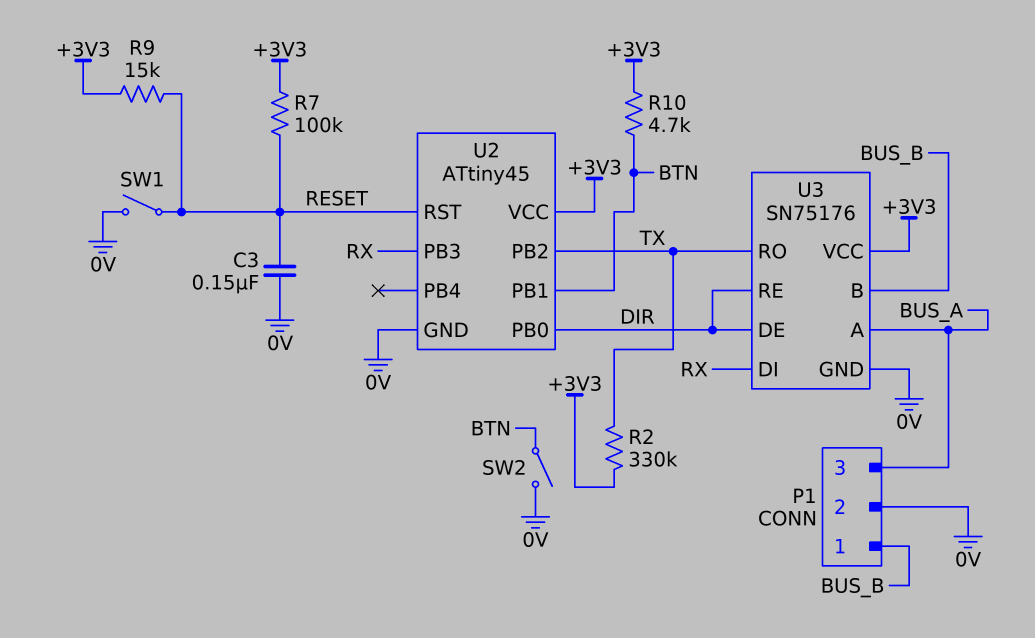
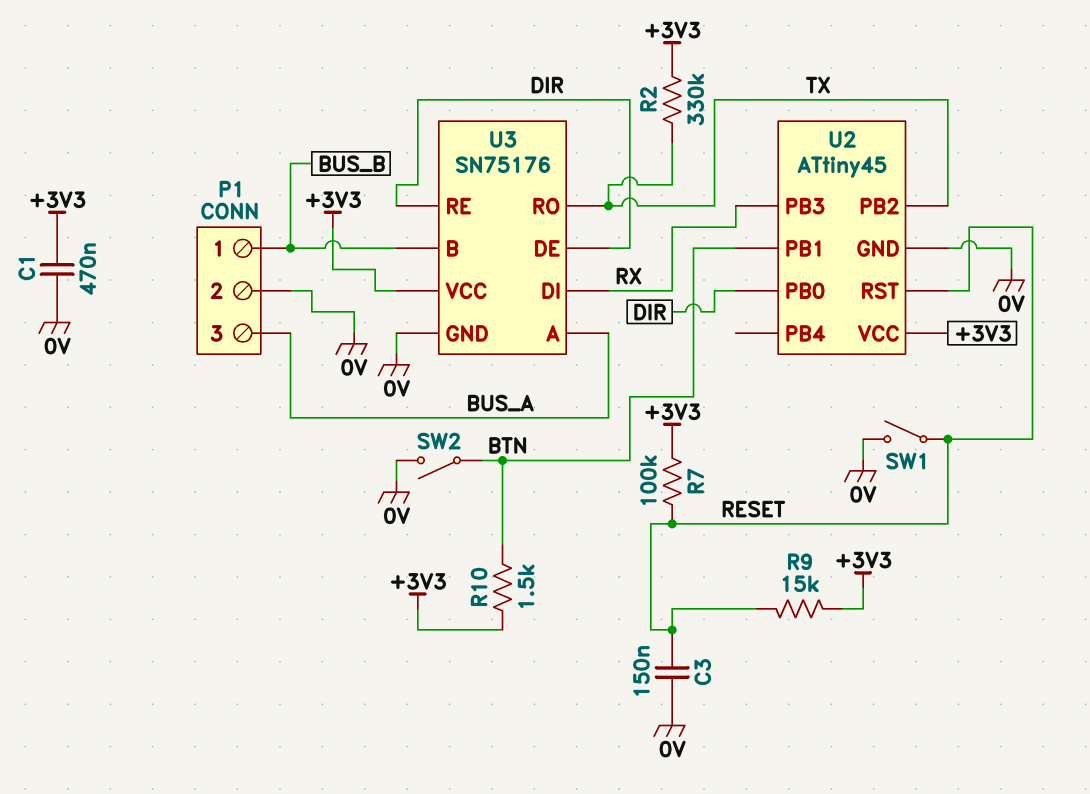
C1: none -> 470nF (+3V3, 0V)
R10: 4.7k (+3V3, BTN) -> 1.5k (+3V3, BTN)

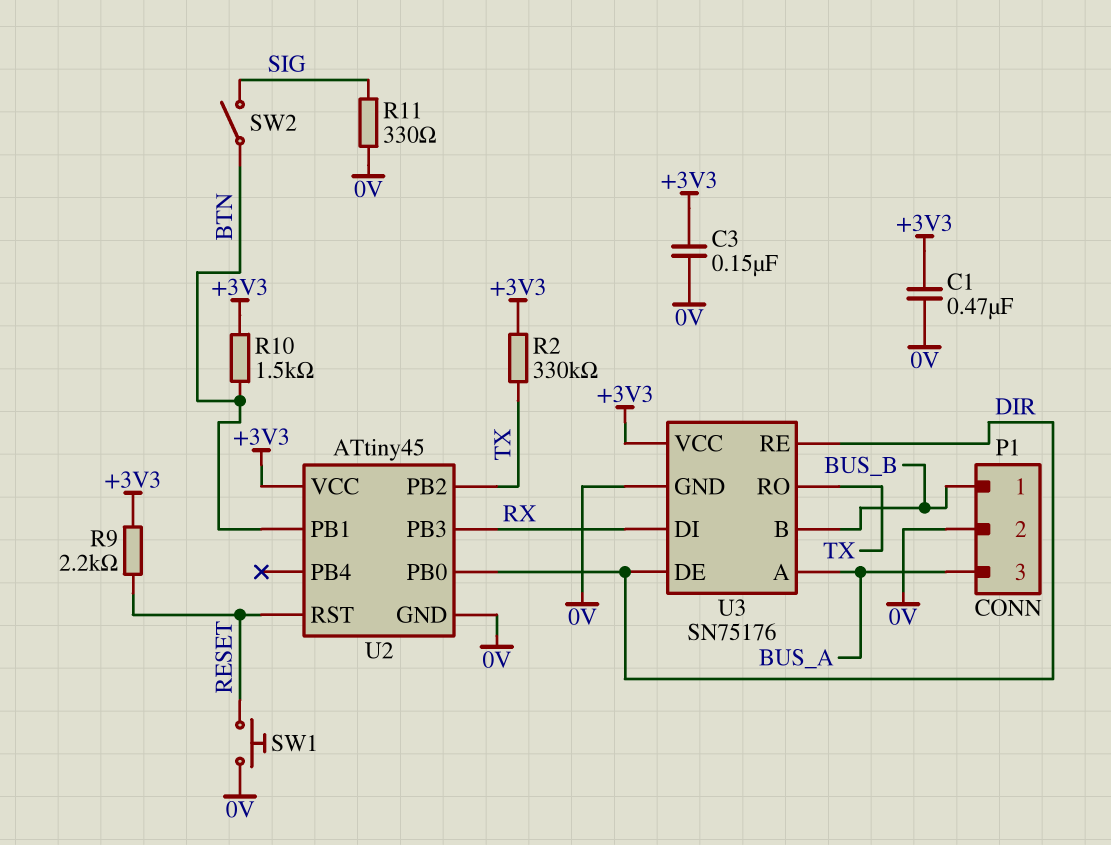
C3: 150nF (0V, RESET) -> 150nF (+3V3, 0V)
R7: 100k (+3V3, RESET) -> none
R9: 15k (+3V3, RESET) -> 2.2k (+3V3, RESET)
R11: none -> 330 (0V, SIG)
SW1: switch (0V, RESET) -> button (0V, RESET)
SW2: switch (0V, BTN) -> switch (BTN, SIG)

